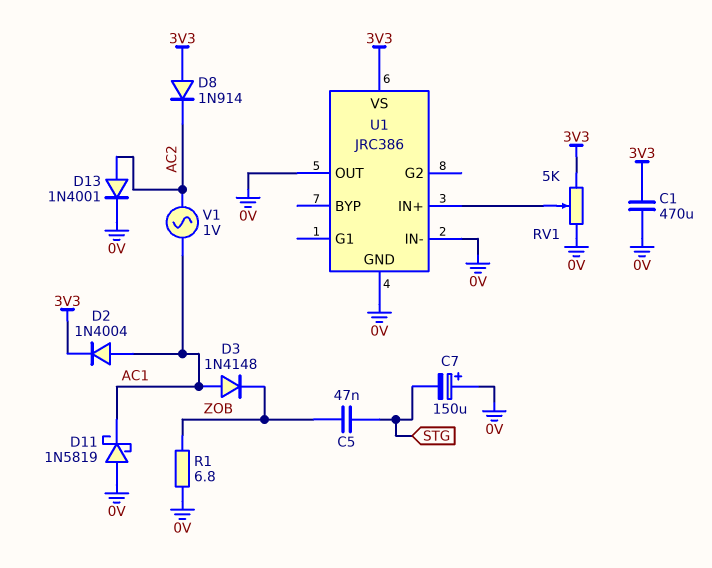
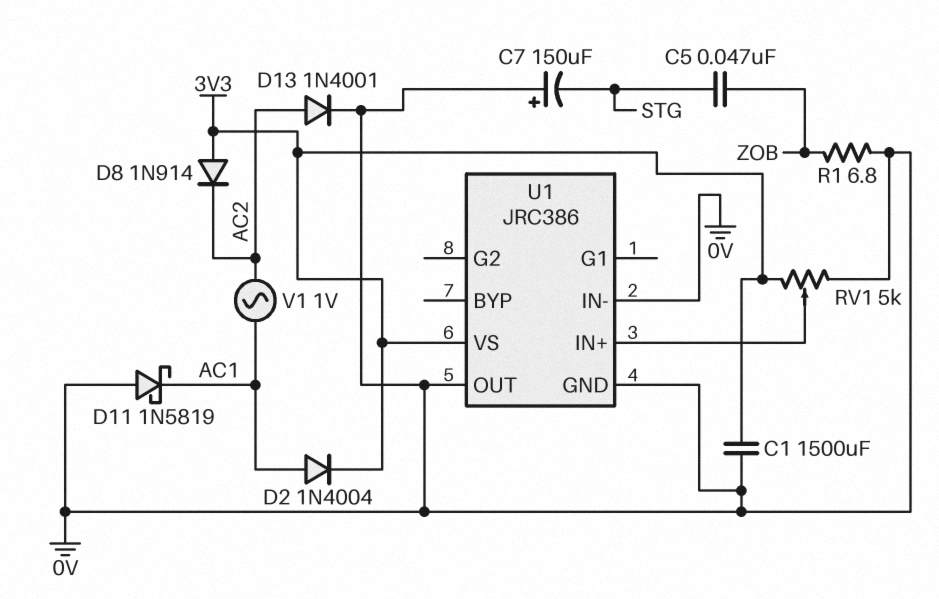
C1: 470uF (0V, 3V3) -> 1500uF (0V, 3V3)
D3: diode 1N4148 (A AC1, K ZOB) -> none

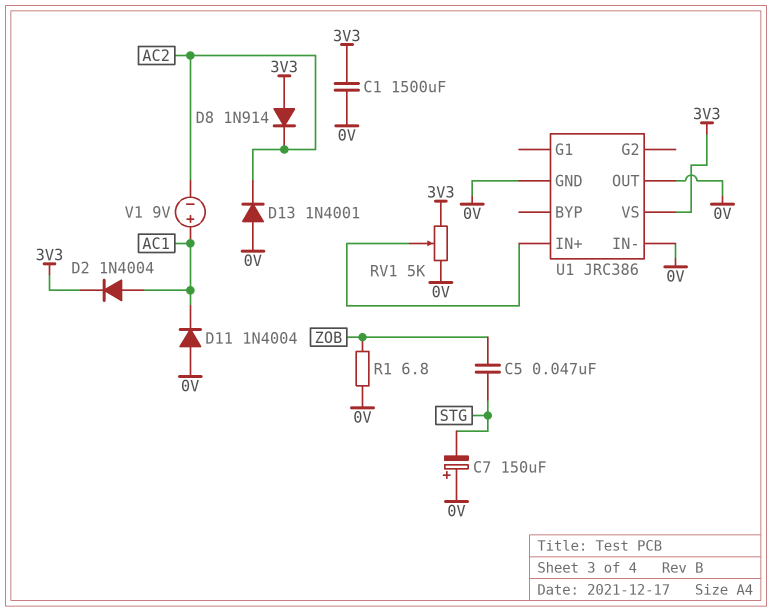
D11: schottky 1N5819 (A 0V, K AC1) -> diode 1N4004 (A 0V, K AC1)
D13: diode 1N4001 (A AC2, K 0V) -> diode 1N4001 (A 0V, K AC2)
V1: AC 1V (AC1, AC2) -> 9V (plus AC1, minus AC2)

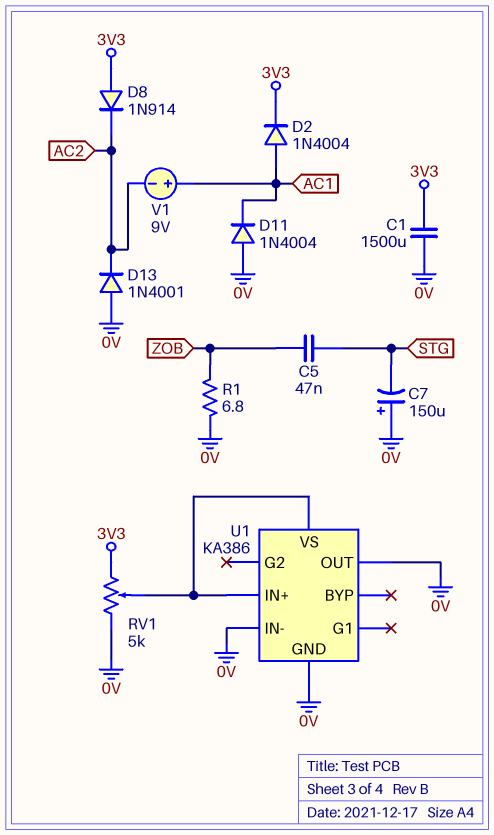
U1: JRC386 -> KA386
U1 pin VS: 3V3 -> U1/IN+

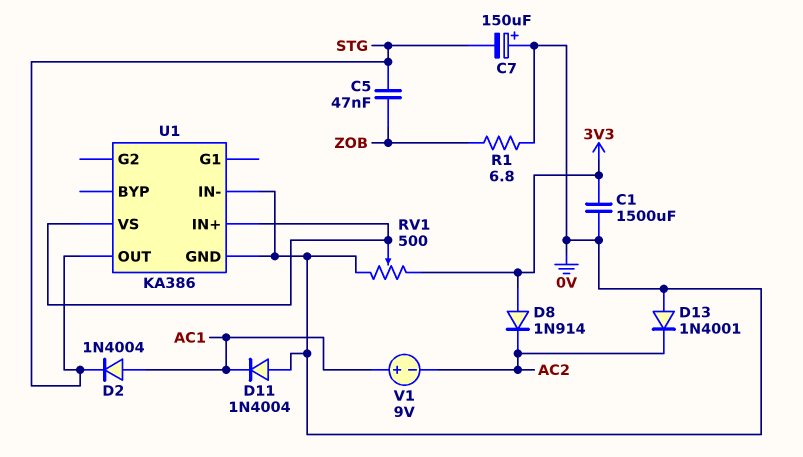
D2: diode 1N4004 (A AC1, K 3V3) -> diode 1N4004 (A AC1, K STG)
RV1: 5k (0V, 3V3, wiper U1/IN+) -> 500 (0V, 3V3, wiper U1/IN+)
U1 pin OUT: 0V -> STG

